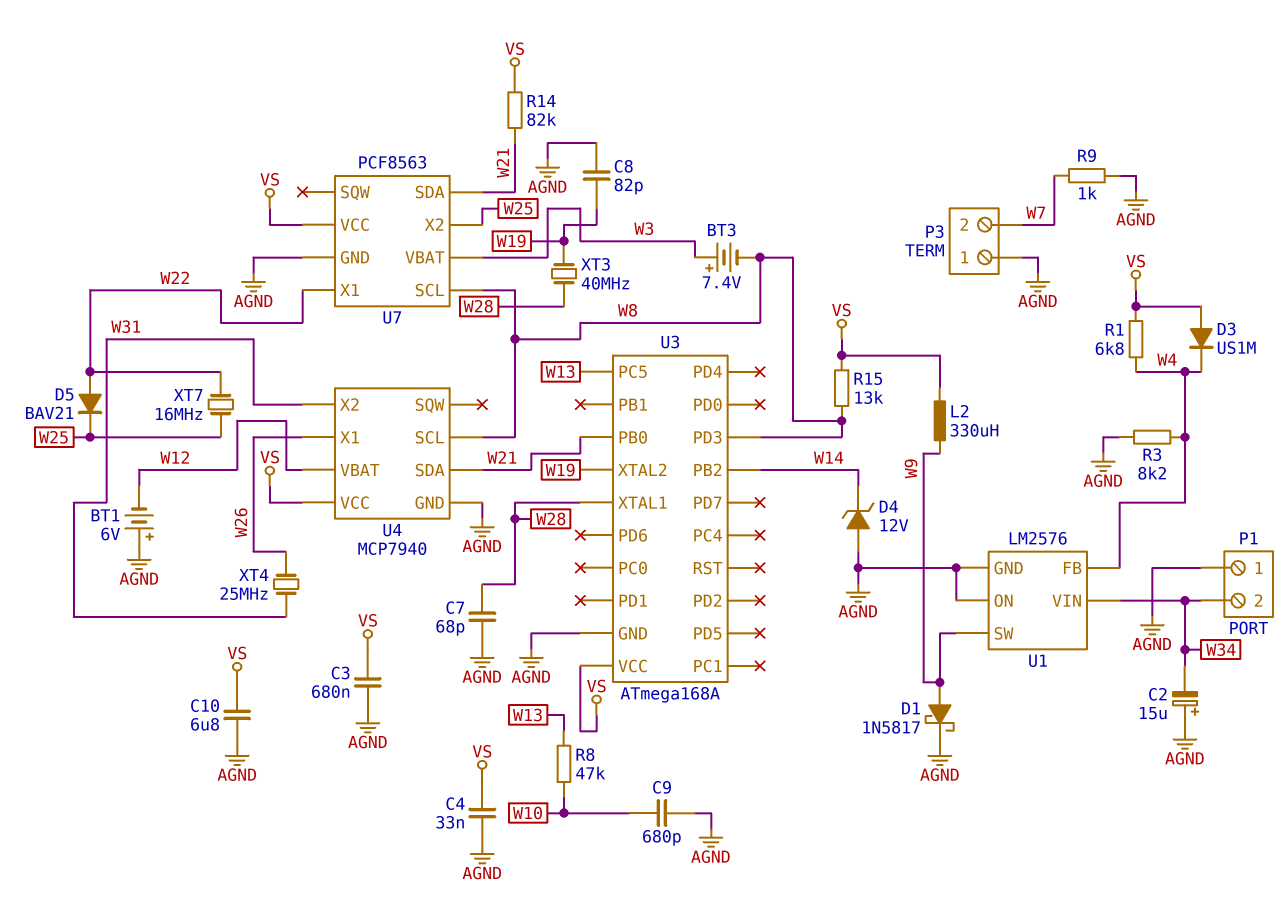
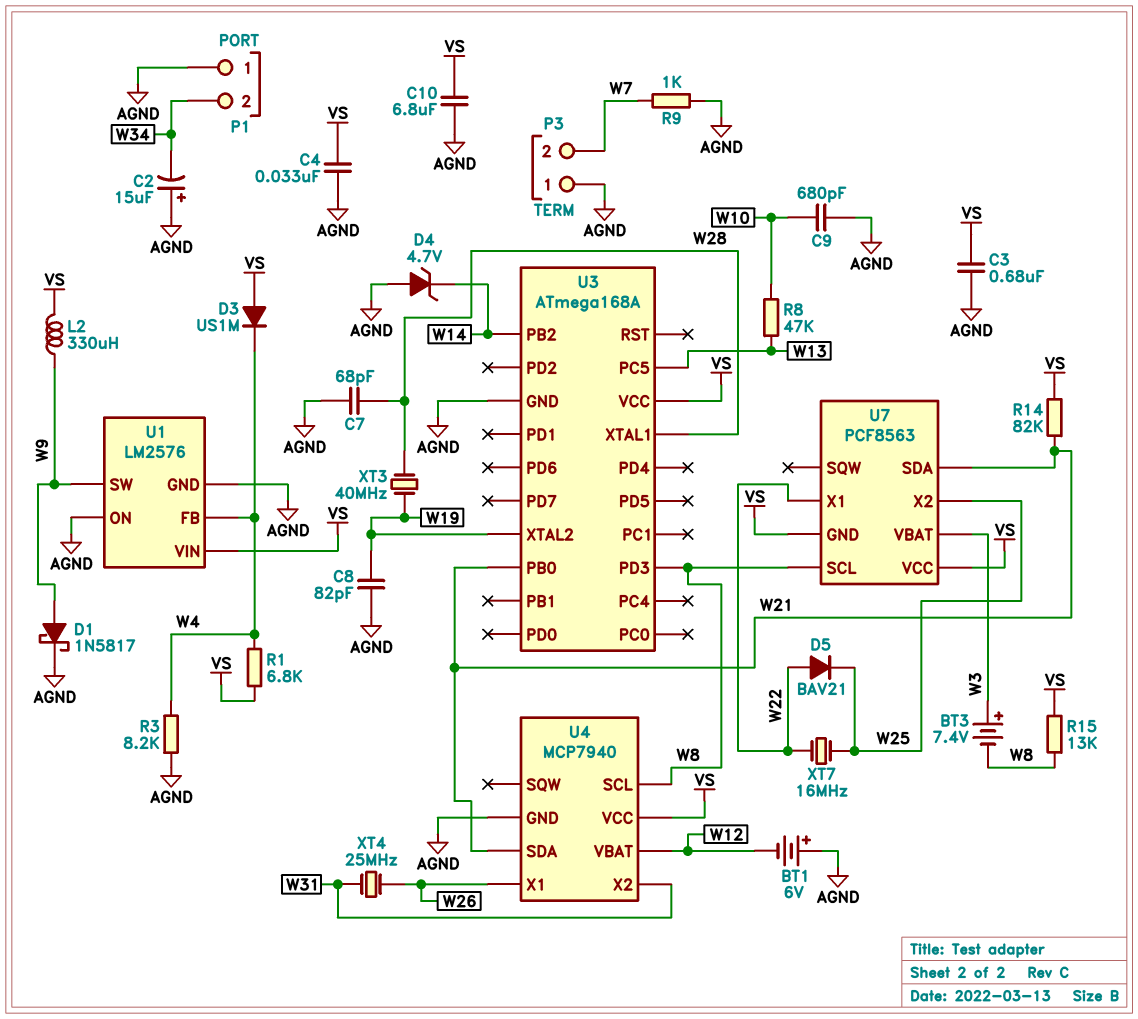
D4: zener 12V (A AGND, K W14) -> zener 4.7V (A AGND, K W14)
U1 pin VIN: W34 -> VS
U7 pin GND: AGND -> VS

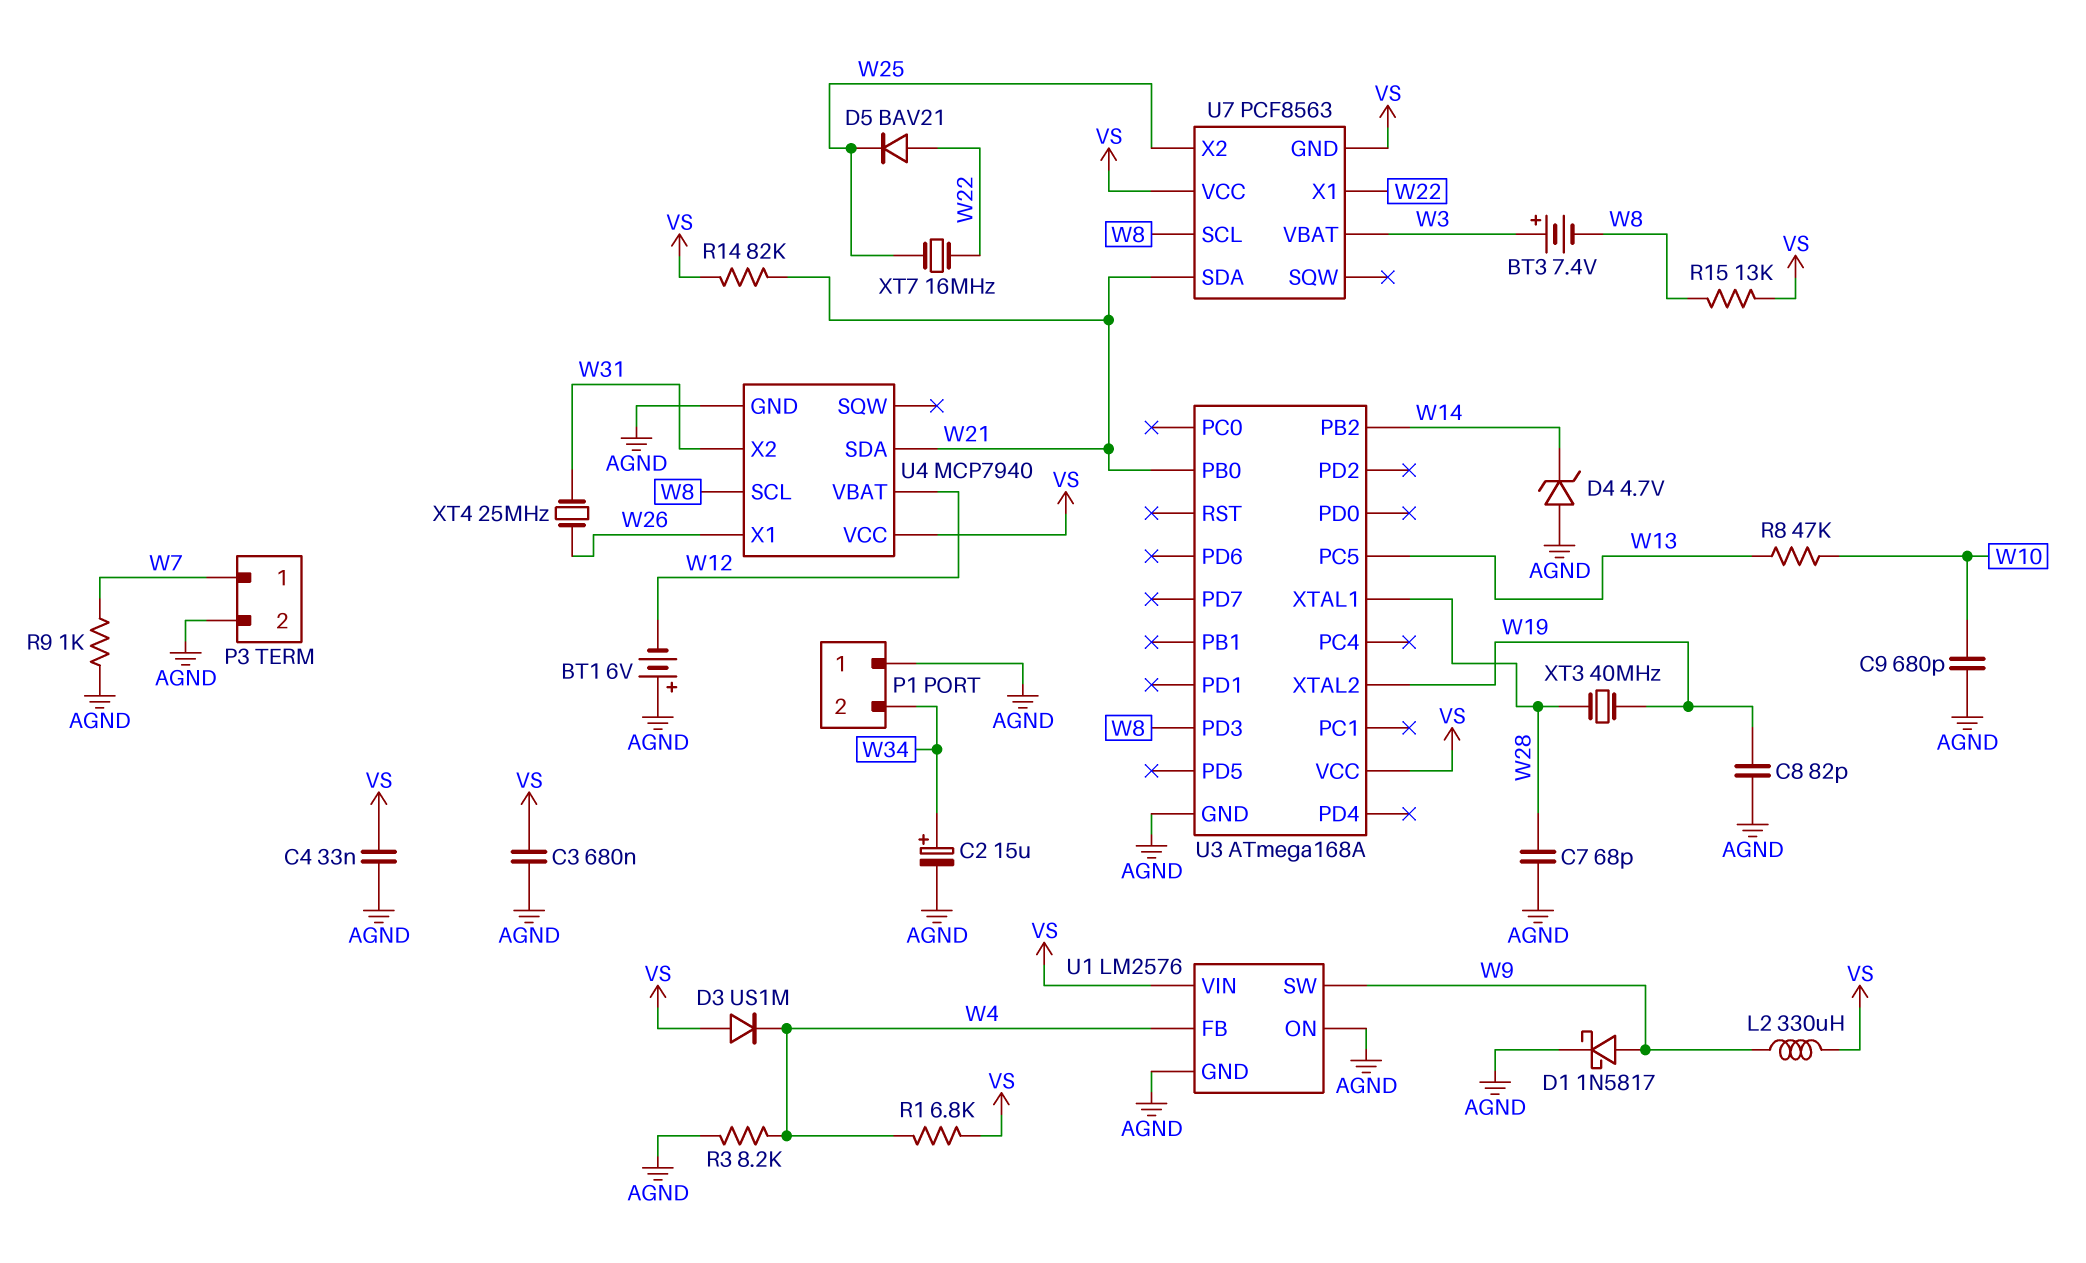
C2: 15uF (plus AGND, minus W34) -> 15uF (plus W34, minus AGND)
C10: 6.8uF (AGND, VS) -> none
P3 pin 1: AGND -> W7
P3 pin 2: W7 -> AGND

